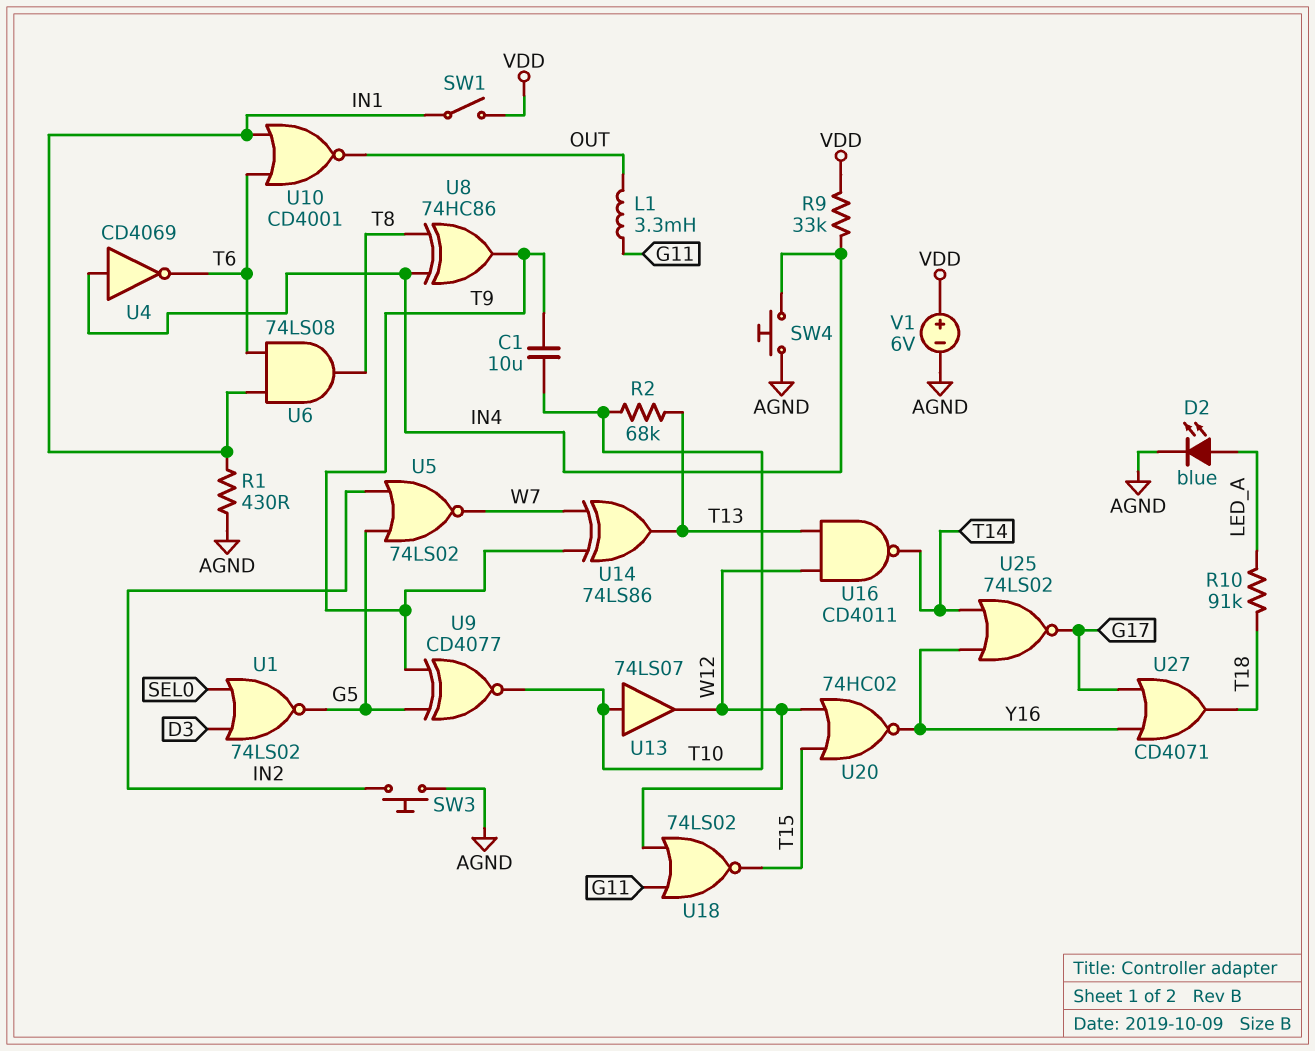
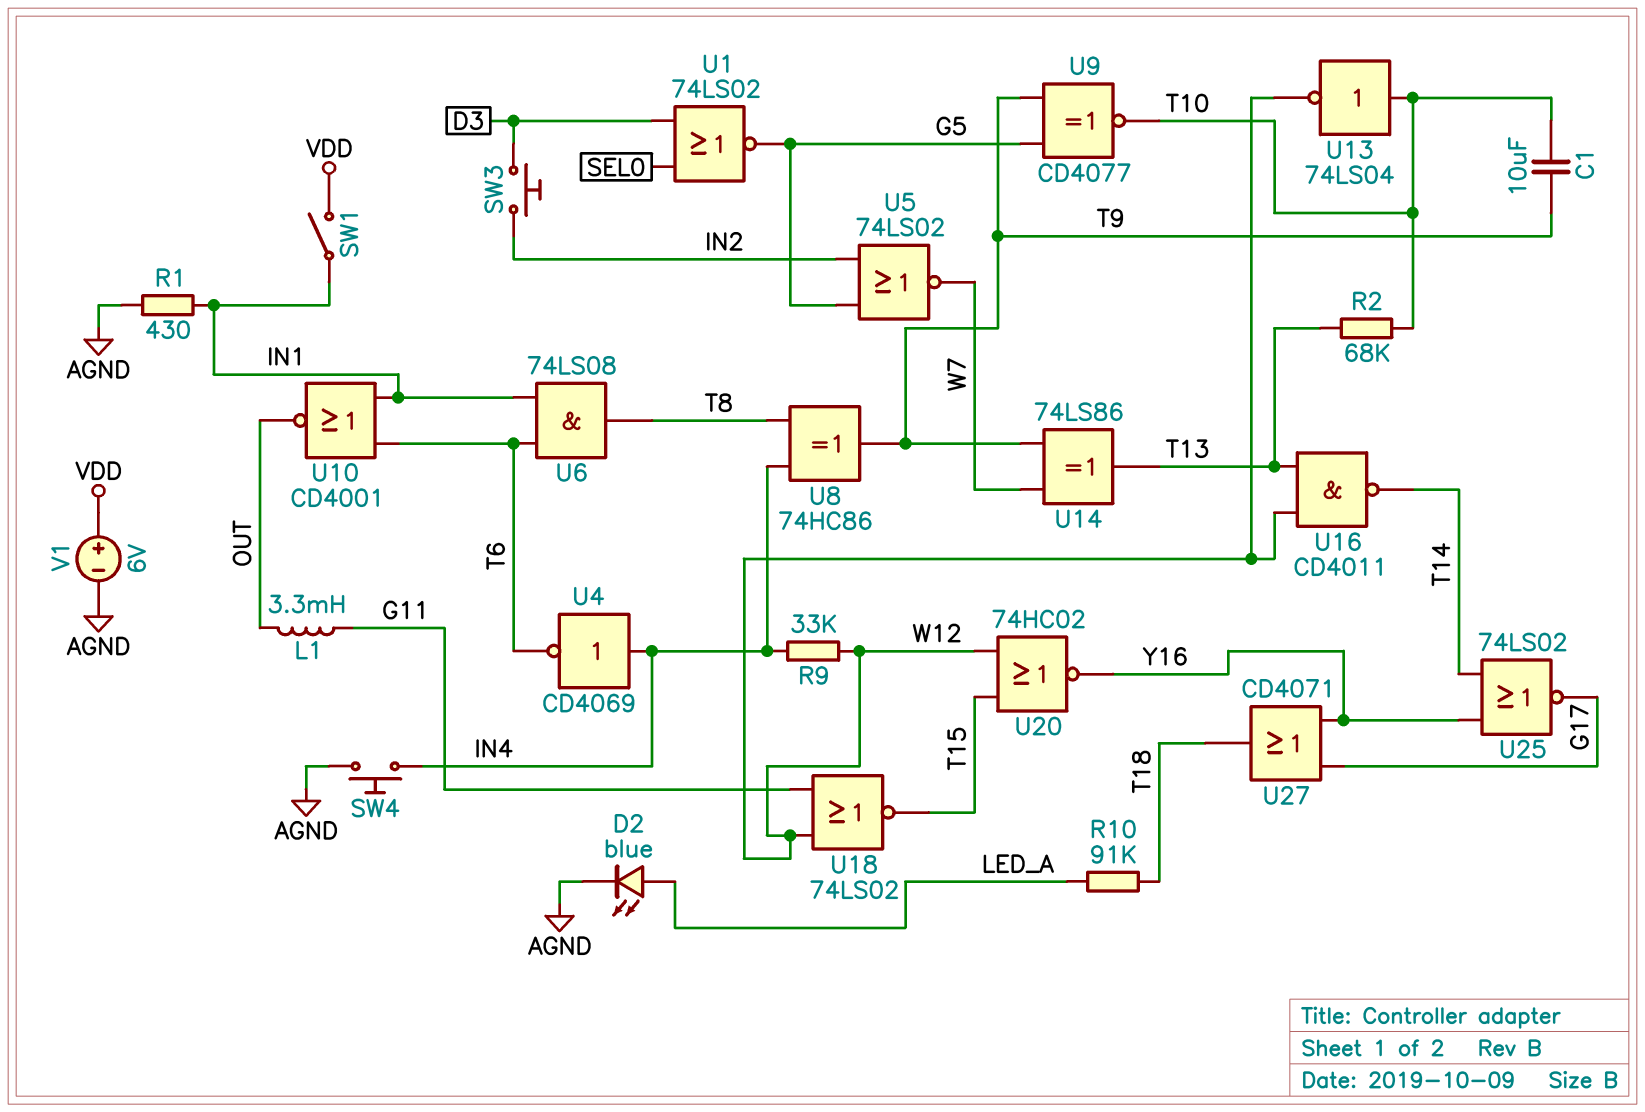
R9: 33k (IN4, VDD) -> 33k (IN4, W12)
SW3: button (AGND, IN2) -> button (D3, IN2)
U13: buffer 74LS07 (in T10, out W12) -> NOT 74LS04 (in T10, out W12)

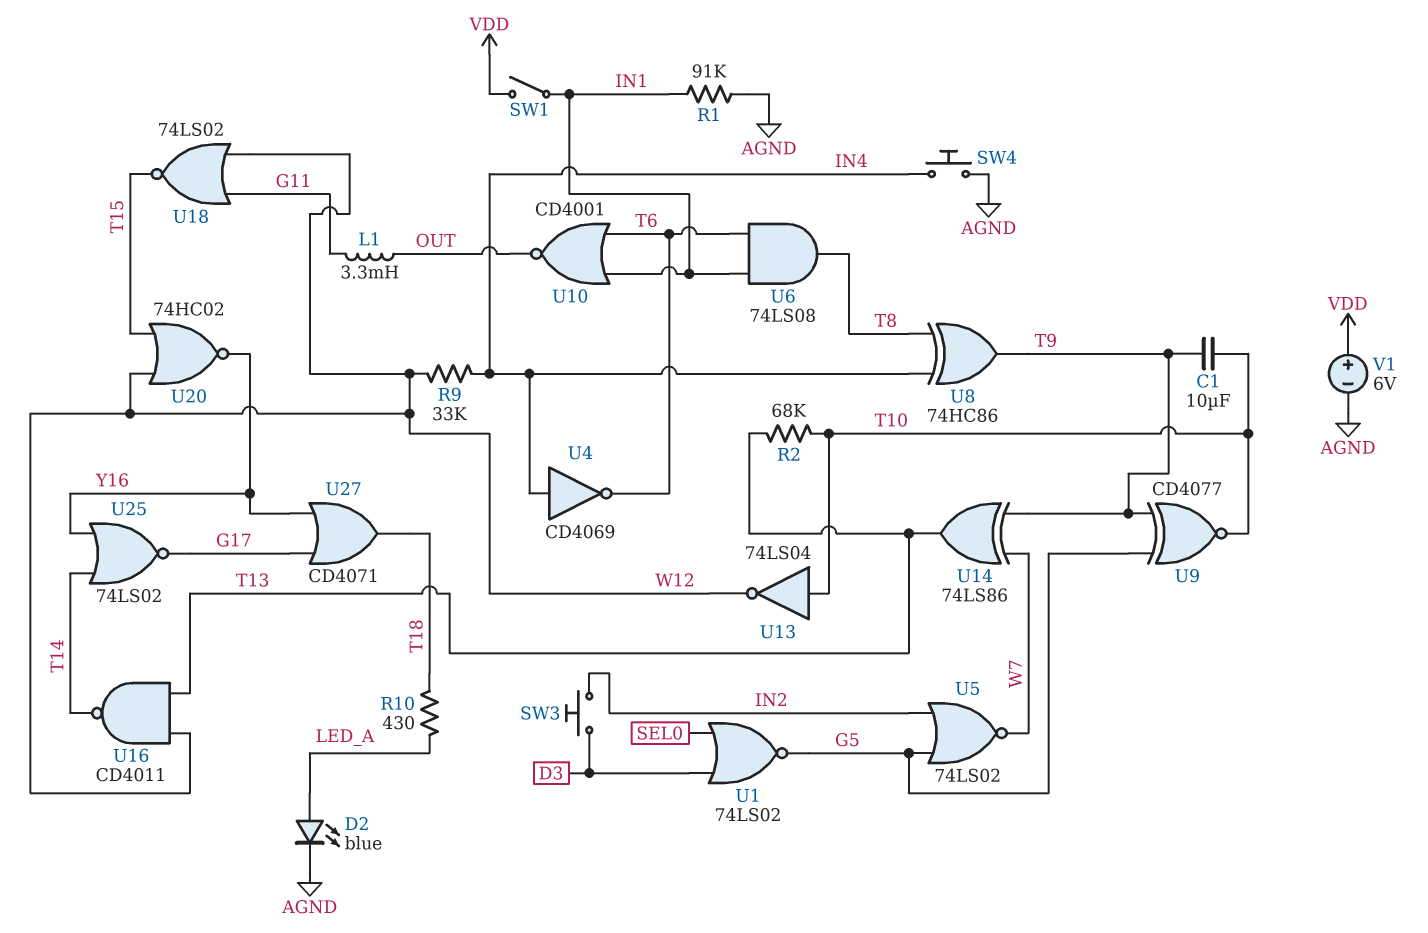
R1: 430 (AGND, IN1) -> 91k (AGND, IN1)
R10: 91k (LED_A, T18) -> 430 (LED_A, T18)

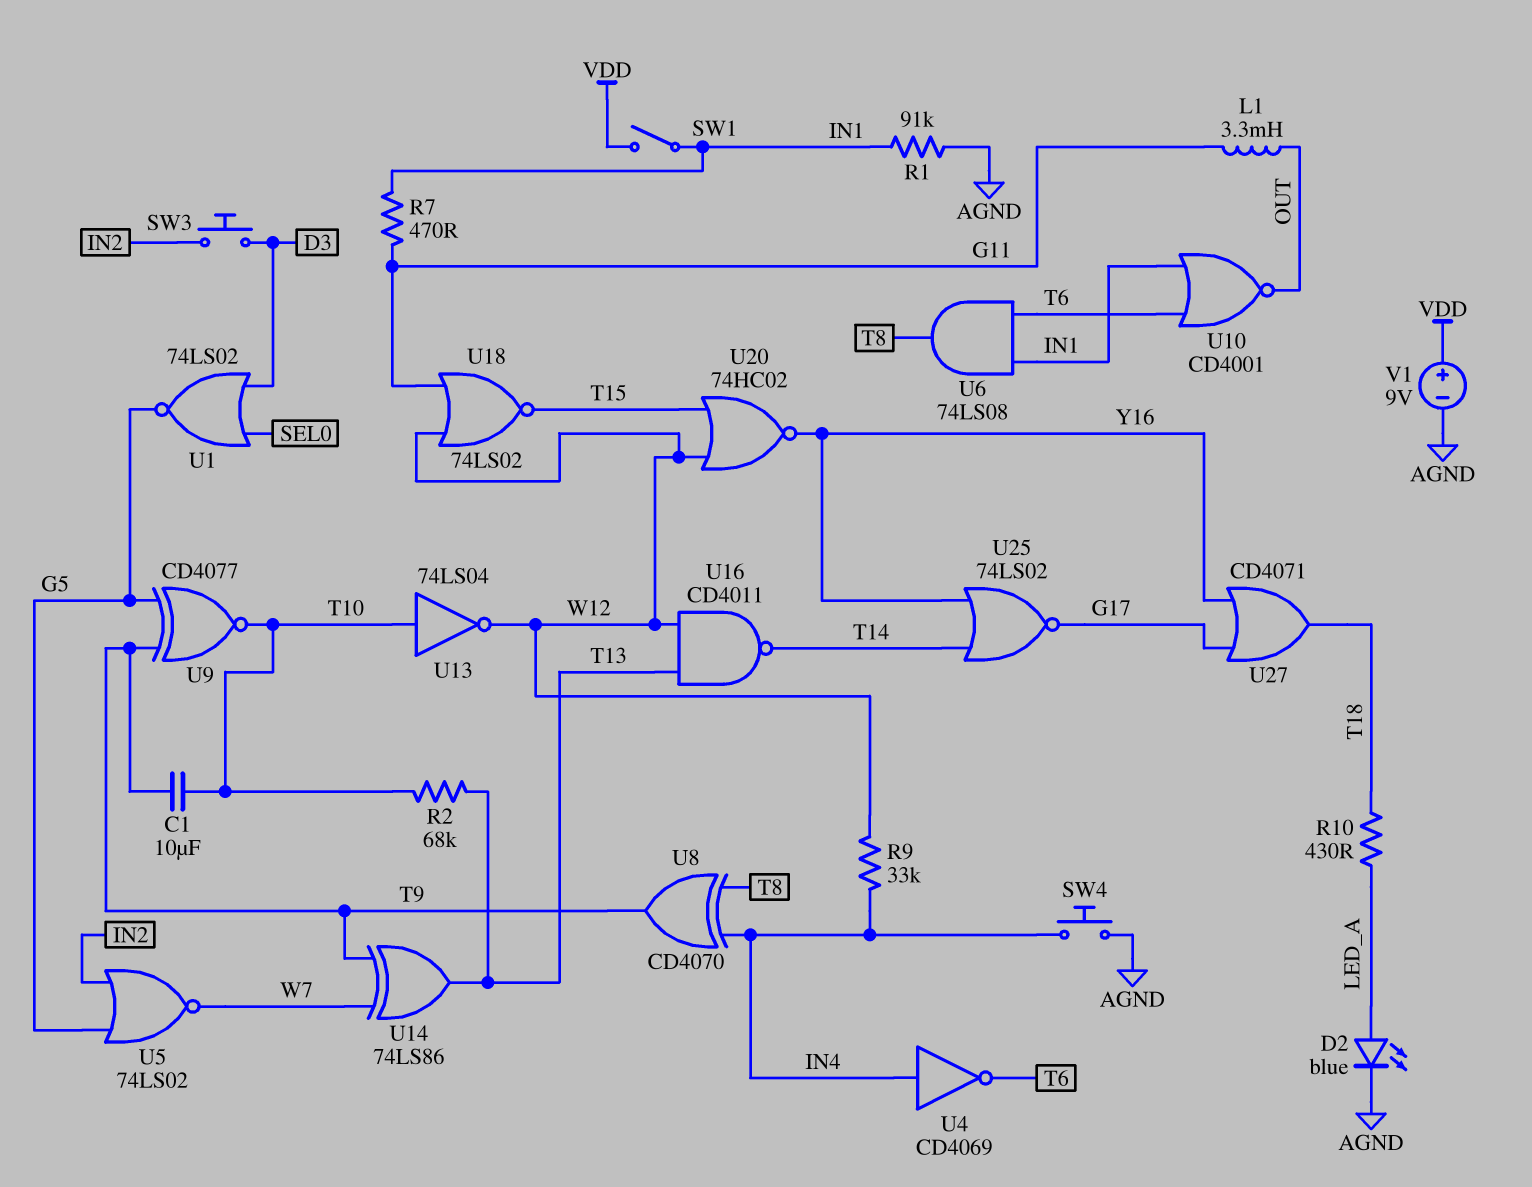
R7: none -> 470 (G11, IN1)
U8: XOR 74HC86 (in IN4, in T8, out T9) -> XOR CD4070 (in IN4, in T8, out T9)
V1: 6V (plus VDD, minus AGND) -> 9V (plus VDD, minus AGND)

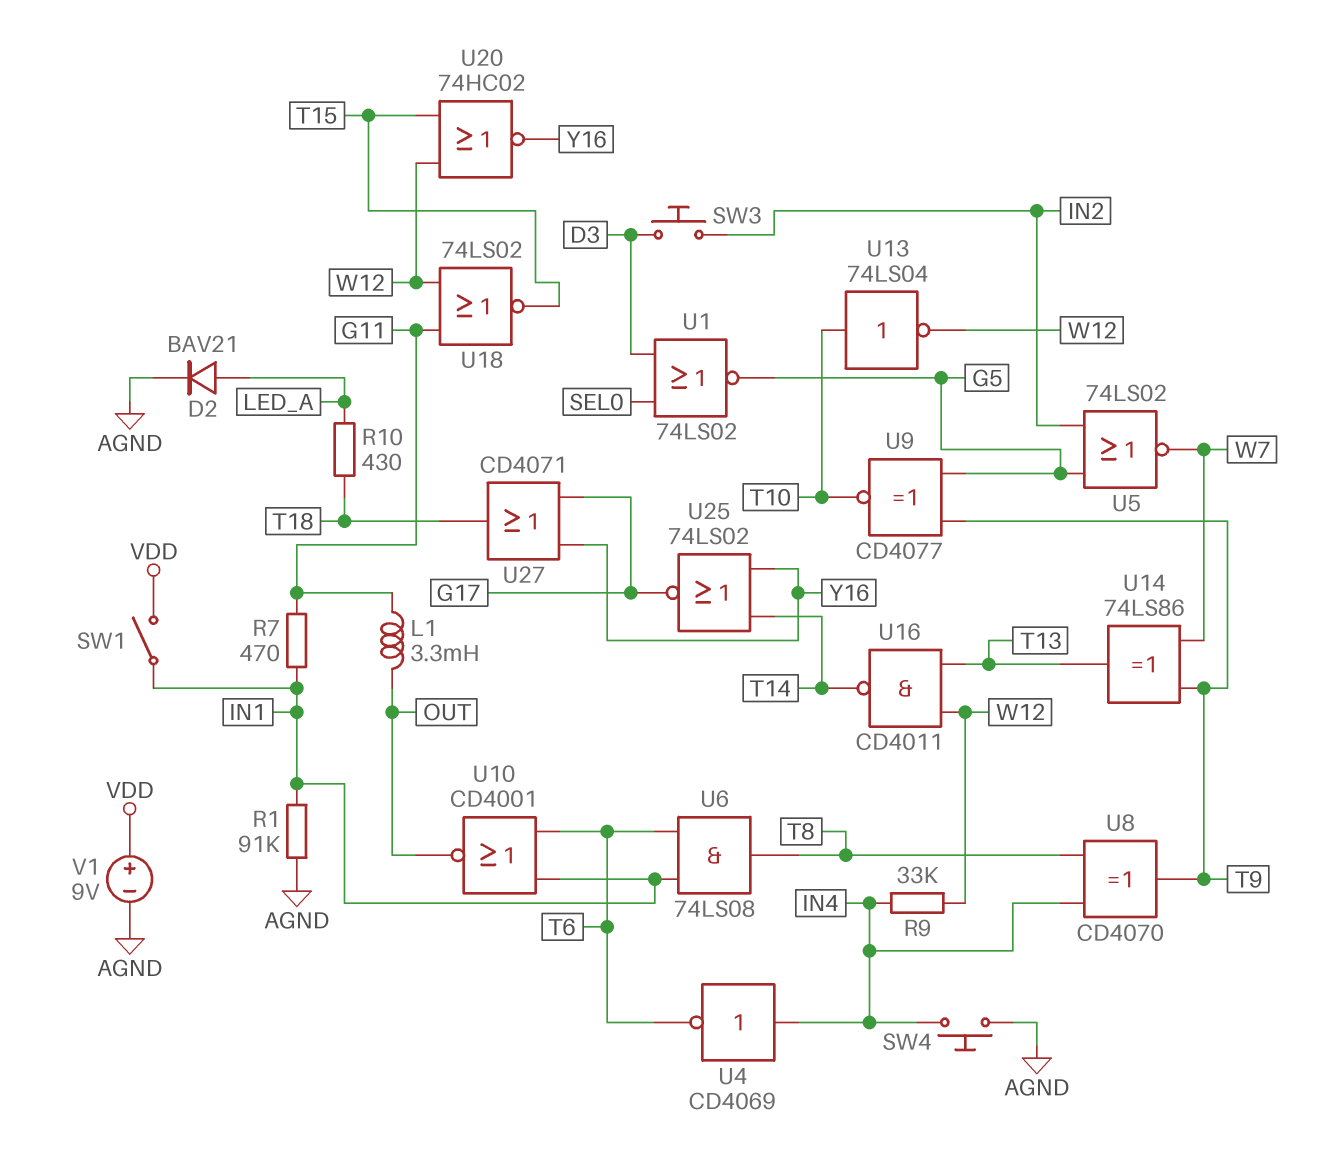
C1: 10uF (T9, T10) -> none
D2: LED blue (A LED_A, K AGND) -> diode BAV21 (A LED_A, K AGND)
R2: 68k (T10, T13) -> none

